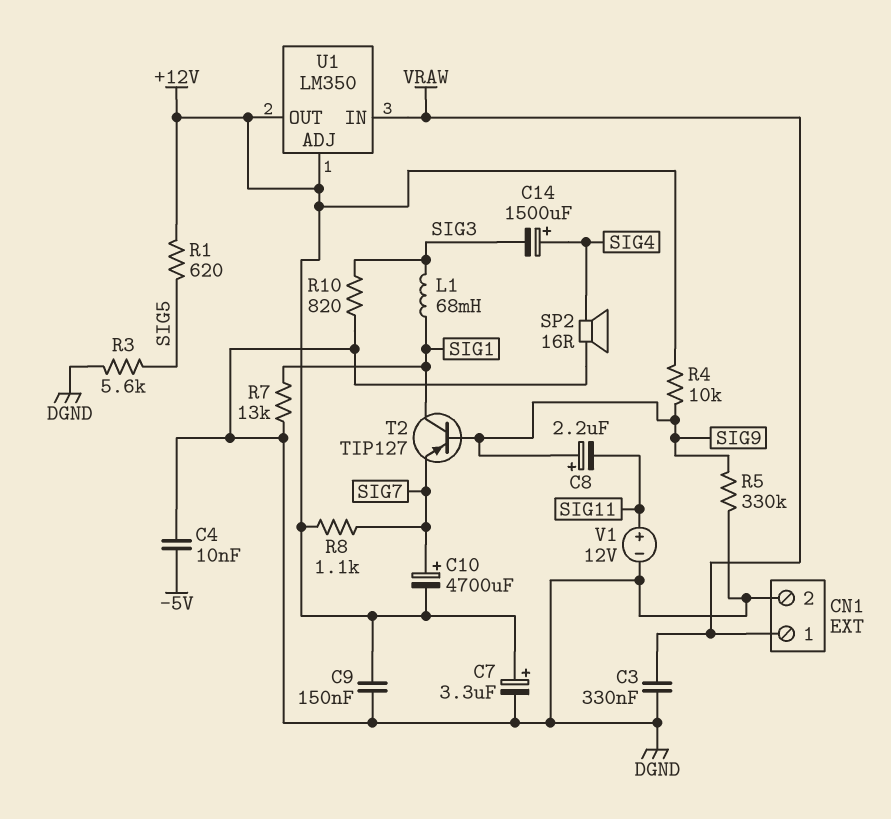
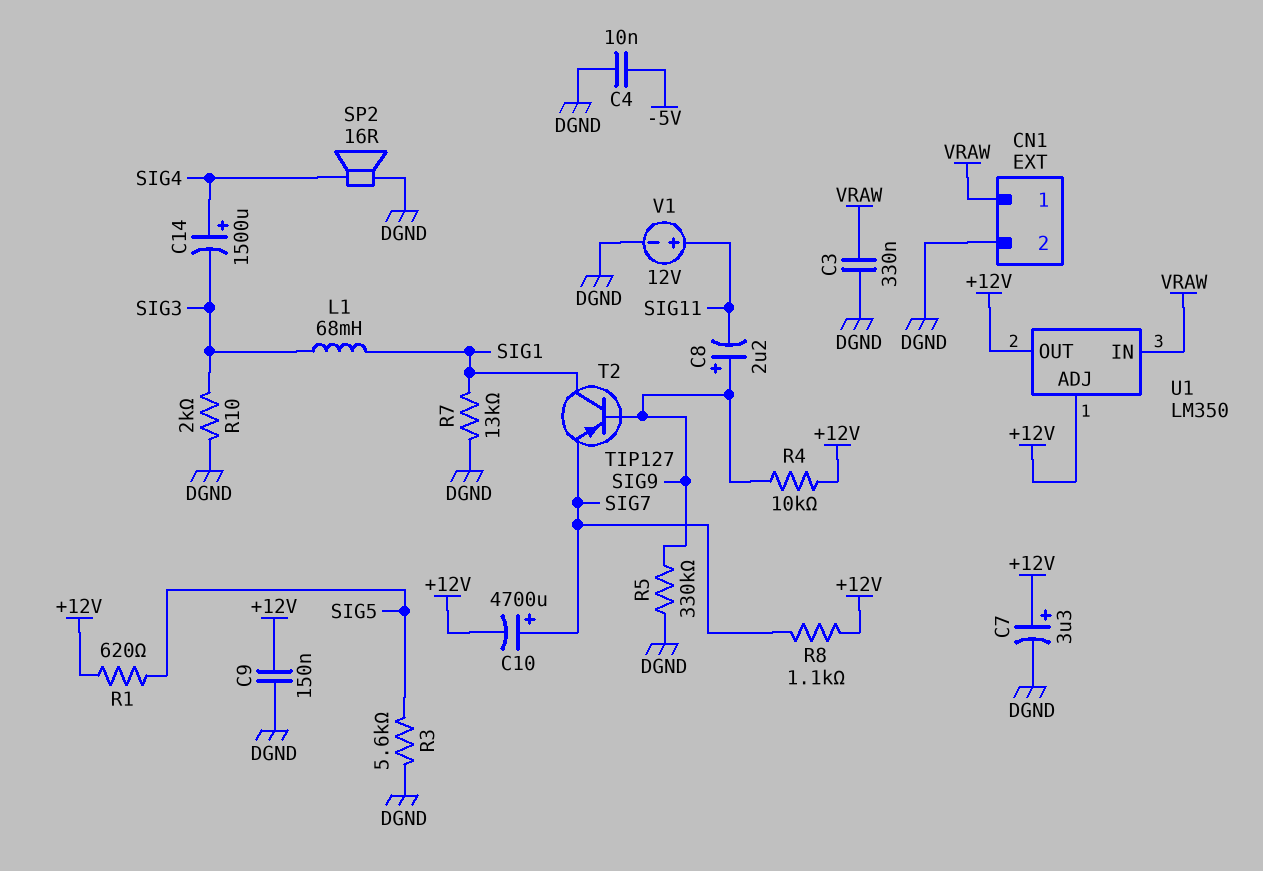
R10: 820 (DGND, SIG3) -> 2k (DGND, SIG3)

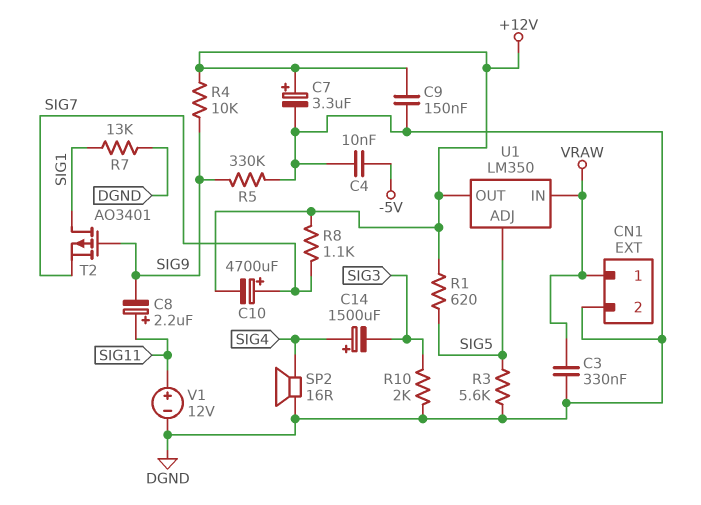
C8: 2.2uF (plus SIG9, minus SIG11) -> 2.2uF (plus SIG11, minus SIG9)
L1: 68mH (SIG1, SIG3) -> none
T2: PNP TIP127 (B SIG9, C SIG1, E SIG7) -> PMOS AO3401 (G SIG9, D SIG1, S SIG7)
U1 pin ADJ: +12V -> SIG5

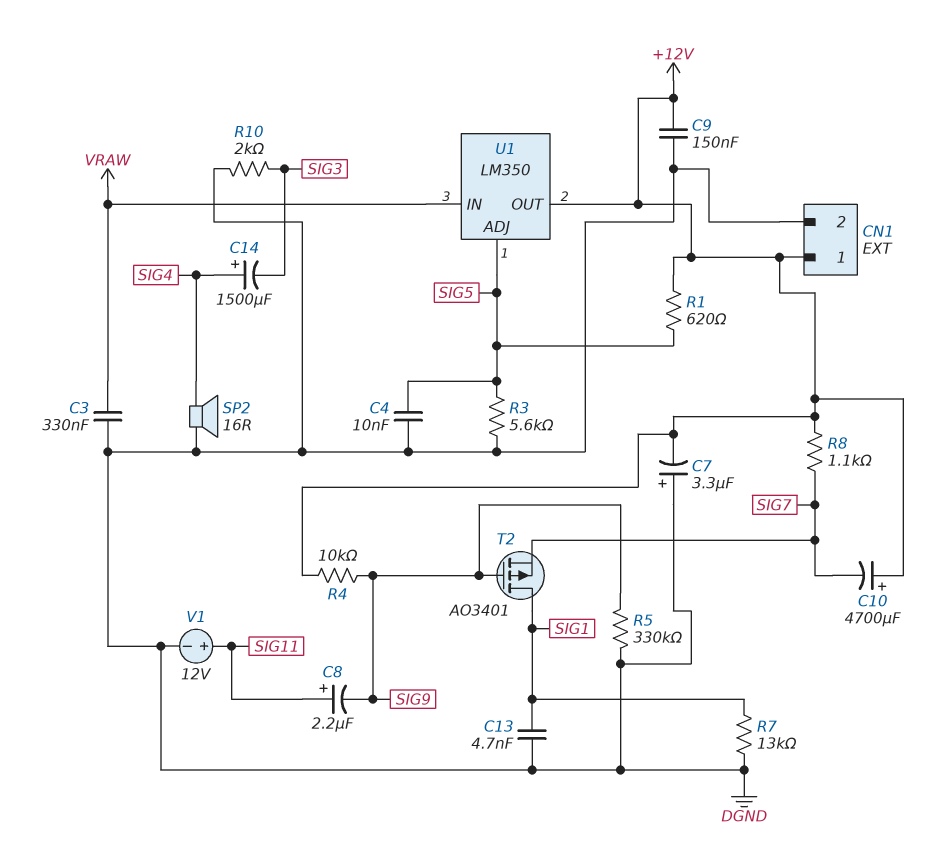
C4: 10nF (-5V, DGND) -> 10nF (DGND, SIG5)
C7: 3.3uF (plus +12V, minus DGND) -> 3.3uF (plus DGND, minus +12V)
C10: 4700uF (plus SIG7, minus +12V) -> 4700uF (plus +12V, minus SIG7)
C13: none -> 4.7nF (DGND, SIG1)
CN1 pin 1: VRAW -> +12V

